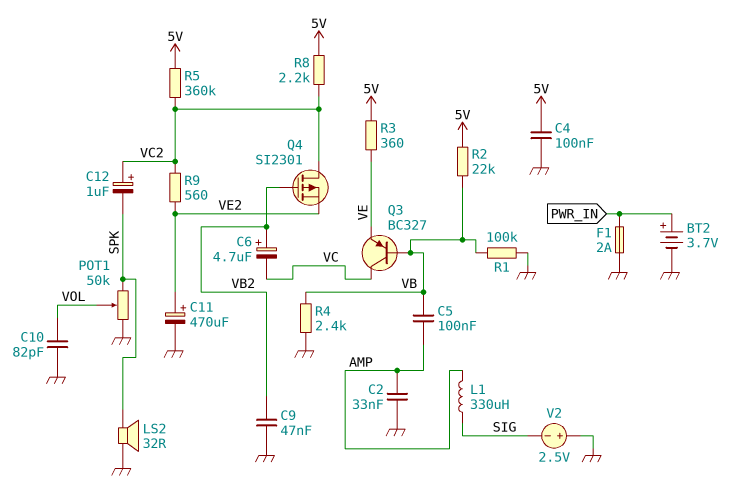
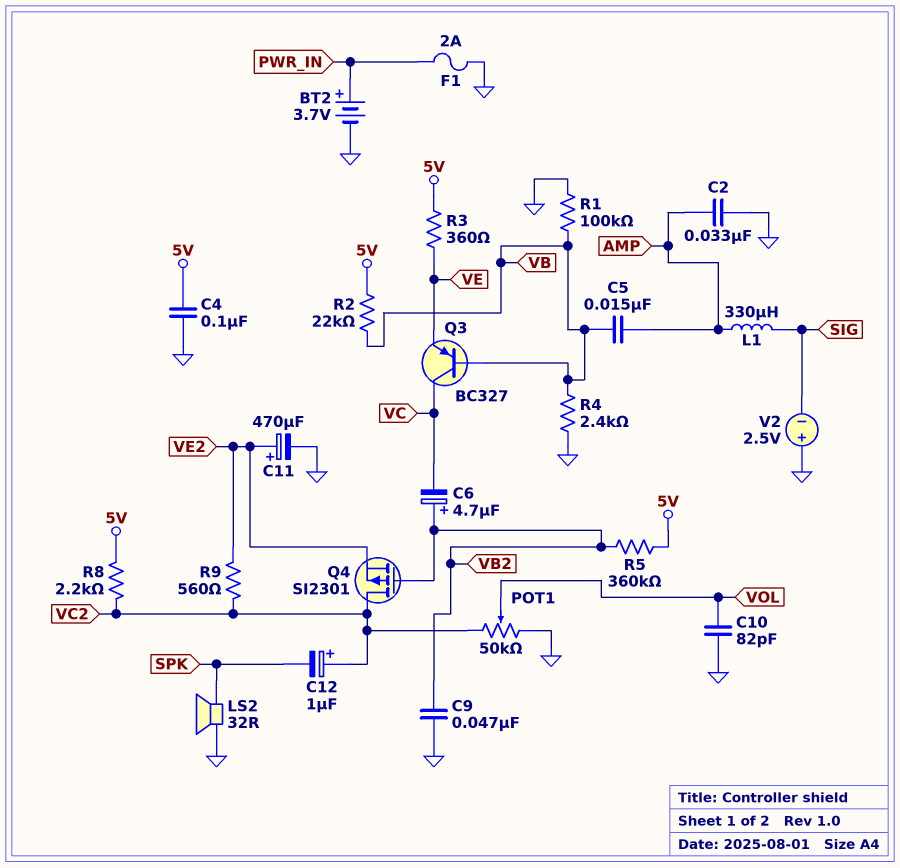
C5: 100nF (AMP, VB) -> 15nF (AMP, VB)
POT1: 50k (GND, SPK, wiper VOL) -> 50k (GND, VC2, wiper VOL)
R5: 360k (5V, VC2) -> 360k (5V, VB2)

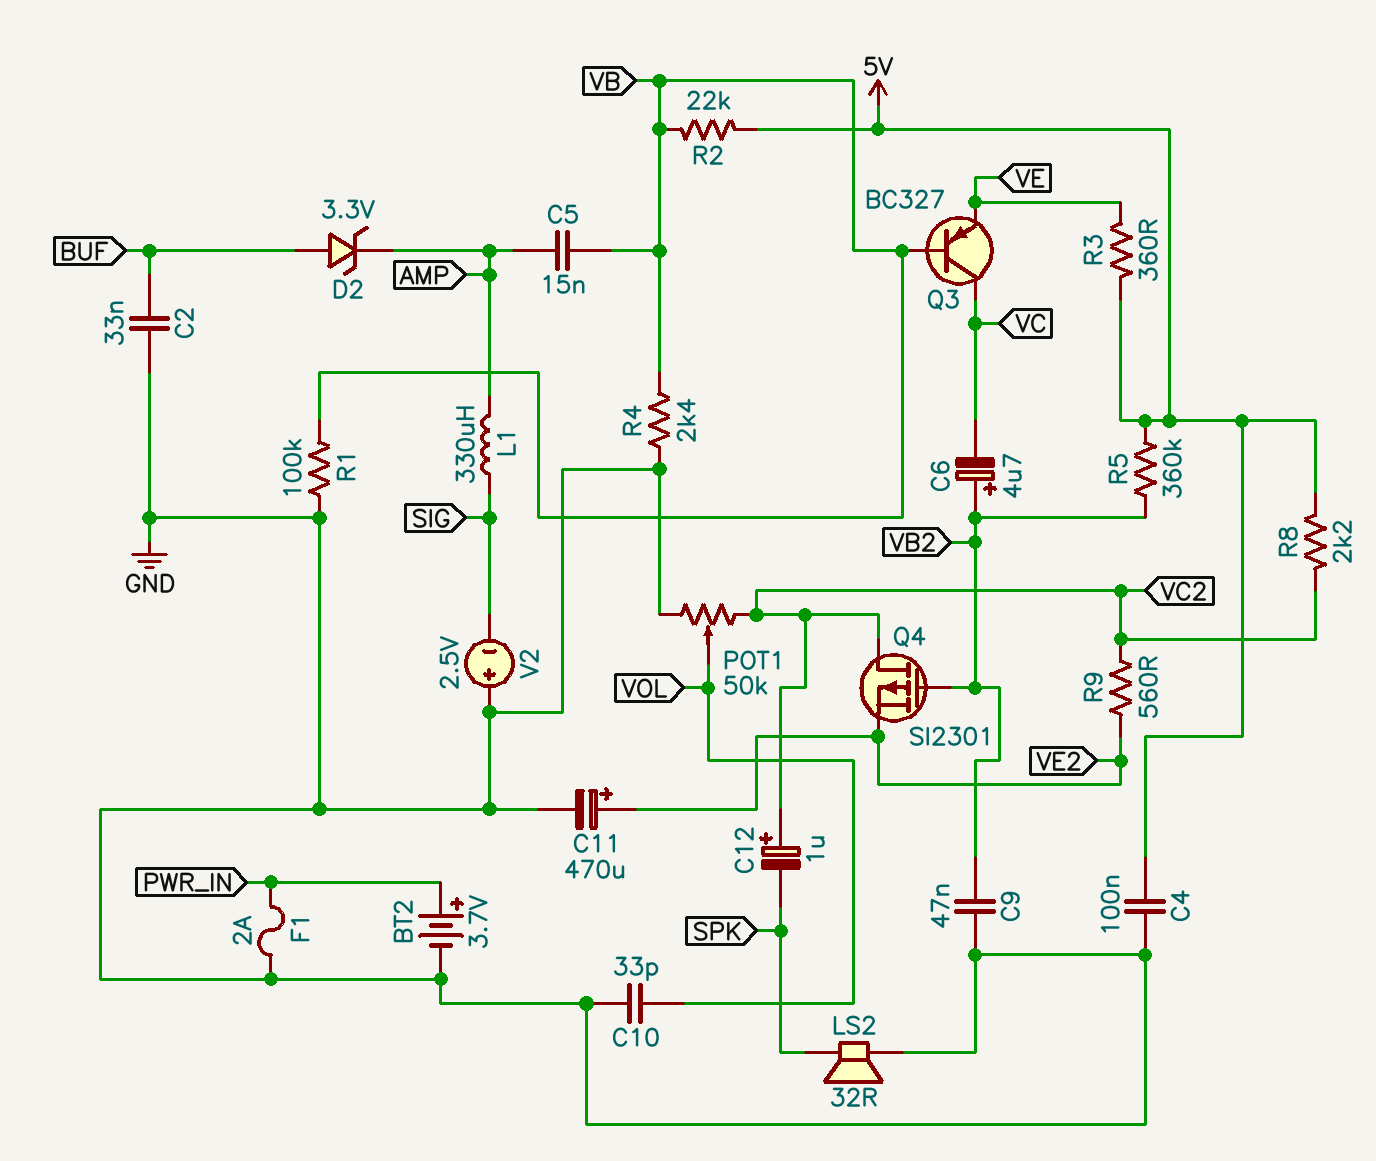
C2: 33nF (AMP, GND) -> 33nF (BUF, GND)
C10: 82pF (GND, VOL) -> 33pF (GND, VOL)
D2: none -> zener 3.3V (A BUF, K AMP)

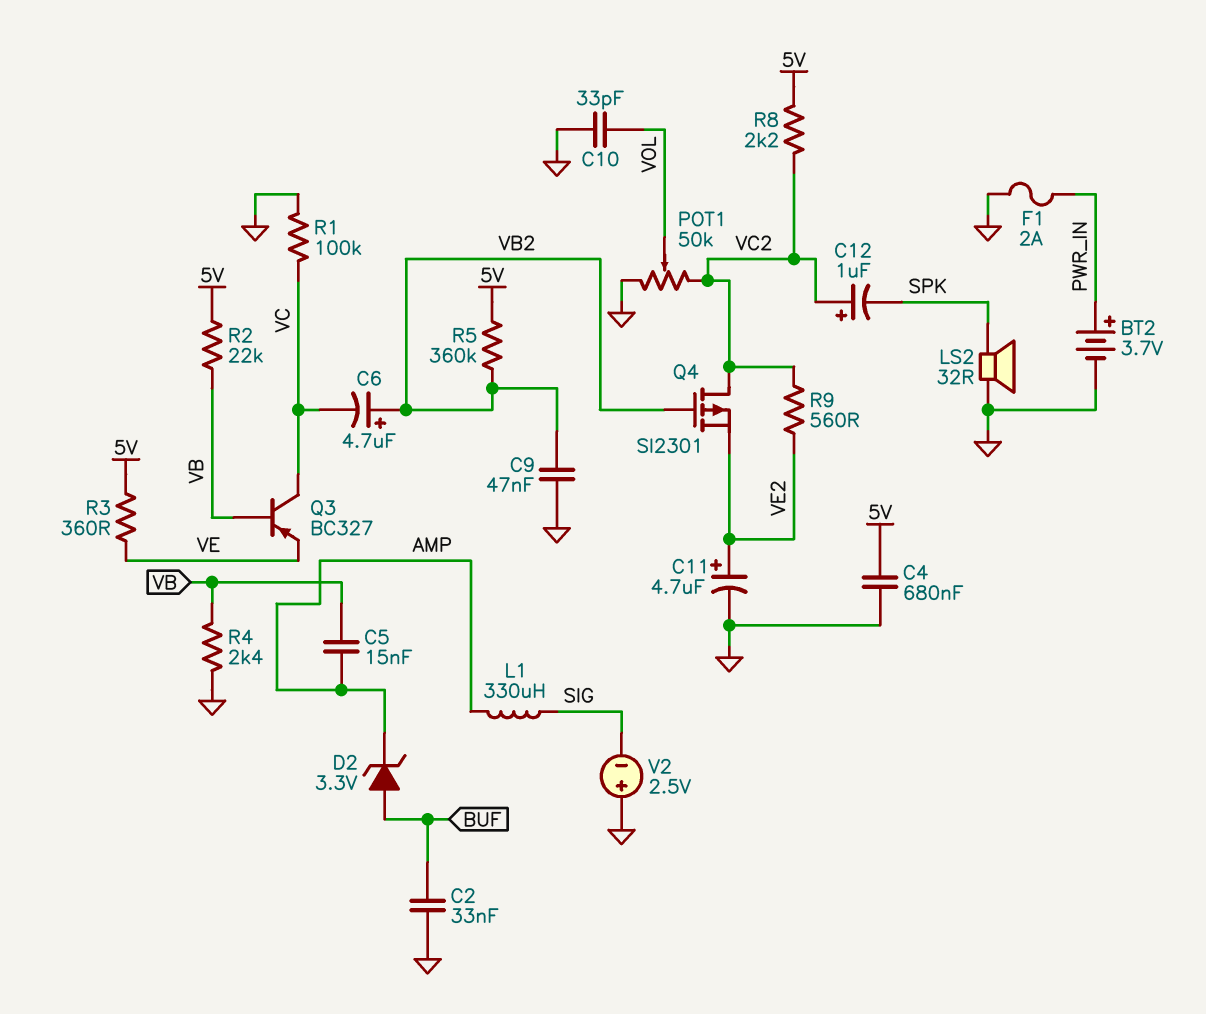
C4: 100nF (5V, GND) -> 680nF (5V, GND)
C11: 470uF (plus VE2, minus GND) -> 4.7uF (plus VE2, minus GND)
R1: 100k (GND, VB) -> 100k (GND, VC)

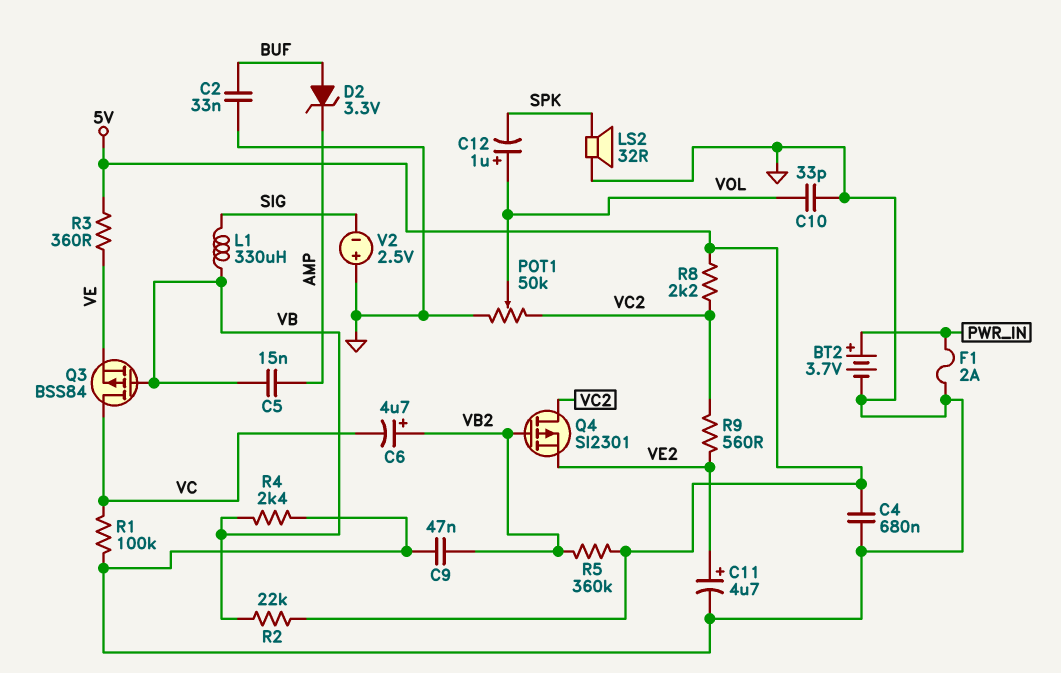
C12: 1uF (plus VC2, minus SPK) -> 1uF (plus VOL, minus SPK)
L1: 330uH (AMP, SIG) -> 330uH (SIG, VB)
Q3: PNP BC327 (B VB, C VC, E VE) -> PMOS BSS84 (G VB, D VC, S VE)

